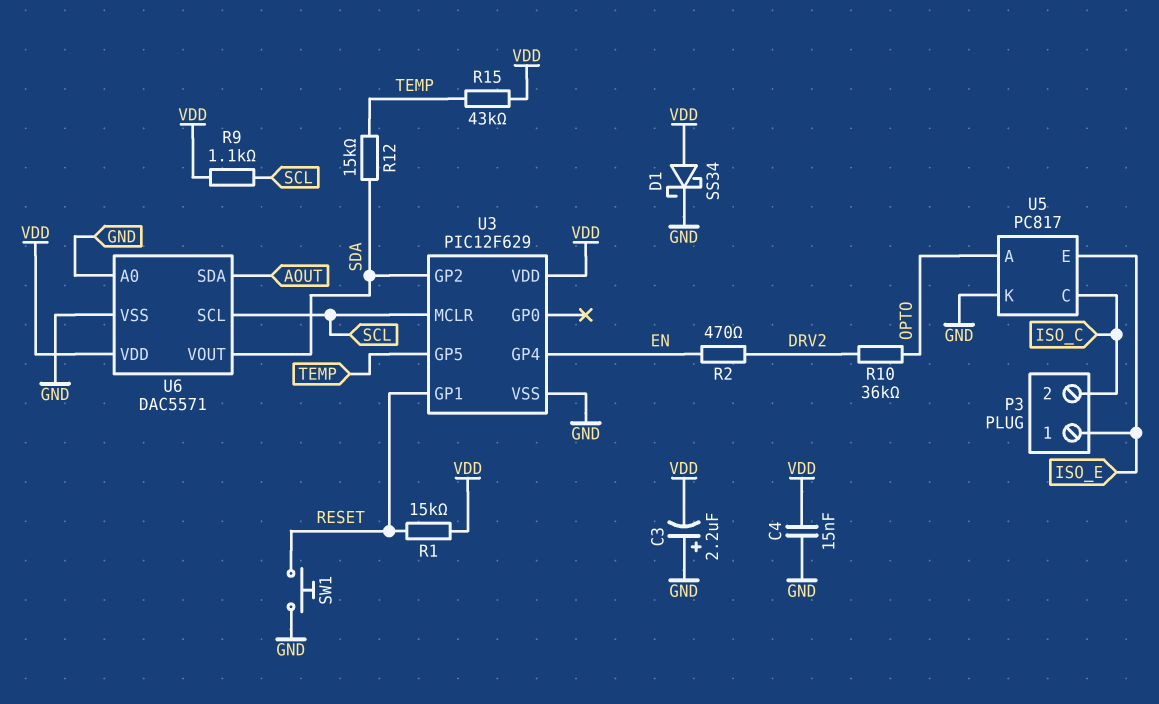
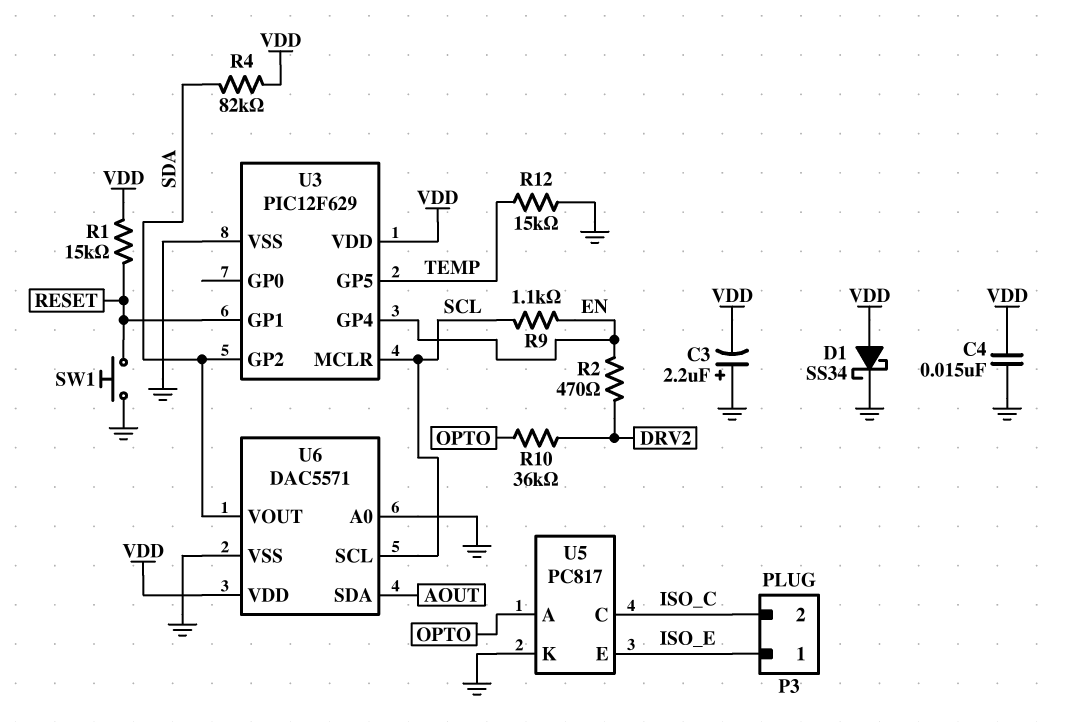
R4: none -> 82k (SDA, VDD)
R9: 1.1k (SCL, VDD) -> 1.1k (EN, SCL)
R12: 15k (SDA, TEMP) -> 15k (GND, TEMP)
R15: 43k (TEMP, VDD) -> none

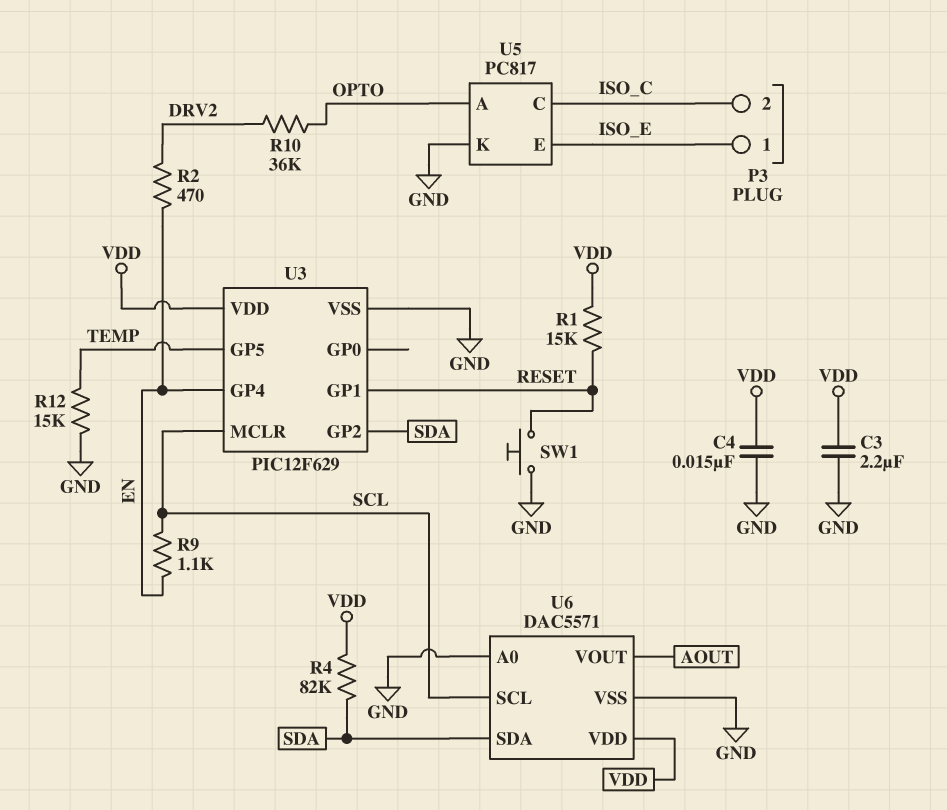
C3: 2.2uF (plus GND, minus VDD) -> 2.2uF (GND, VDD)
D1: schottky SS34 (A VDD, K GND) -> none
U6 pin SDA: AOUT -> SDA
U6 pin VOUT: SDA -> AOUT

